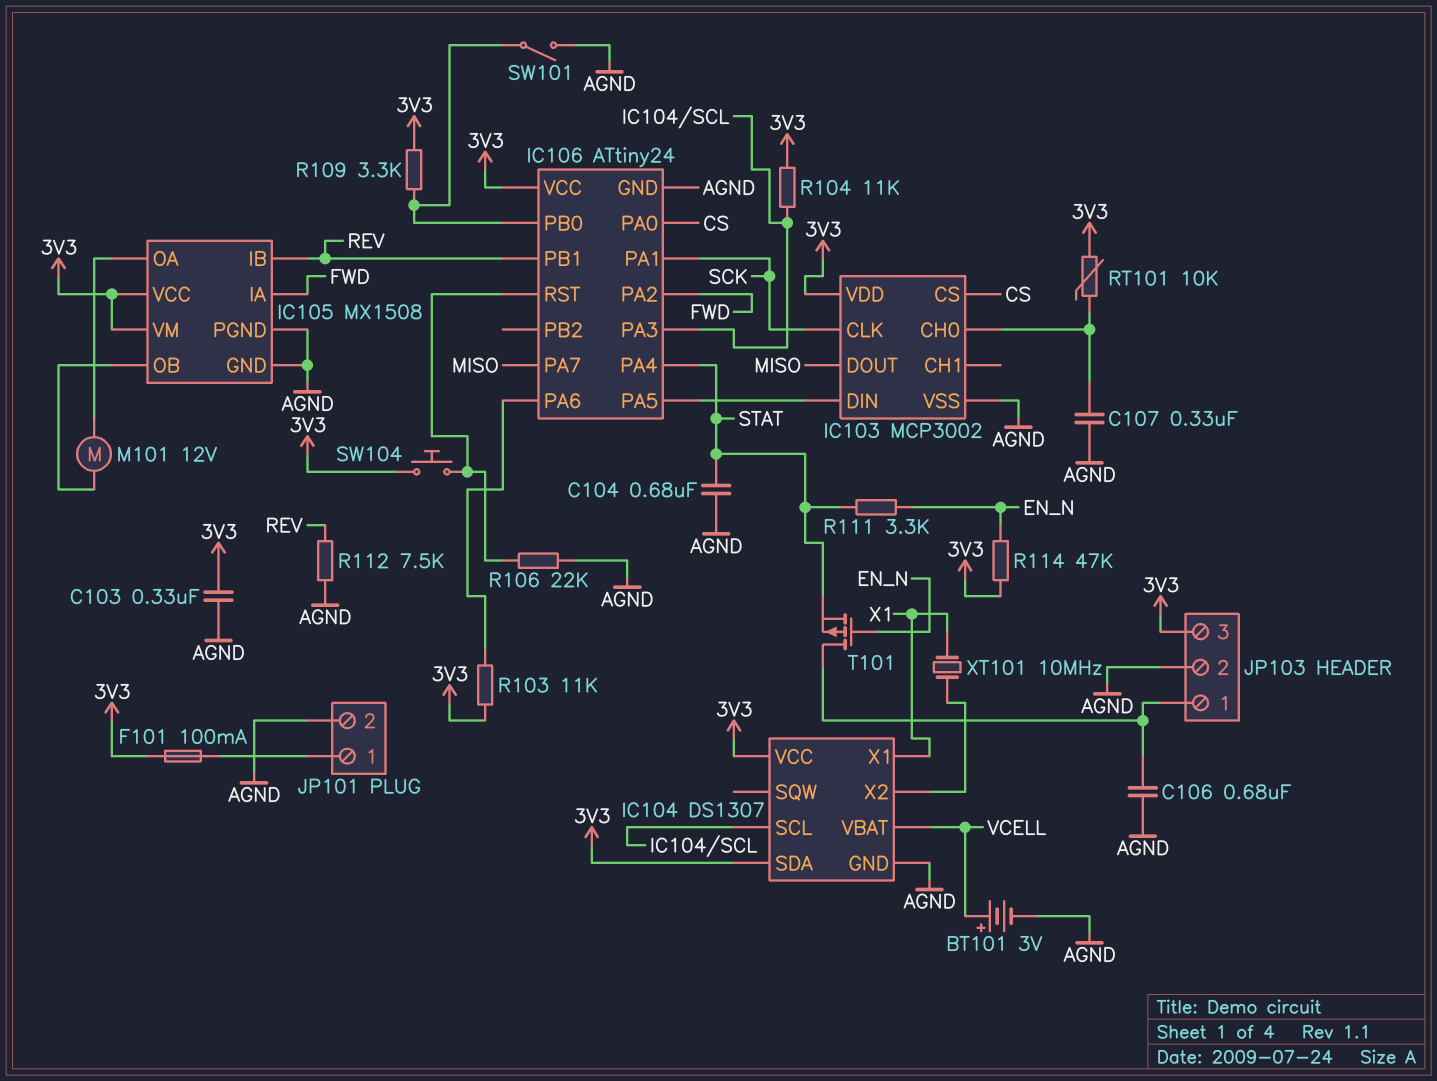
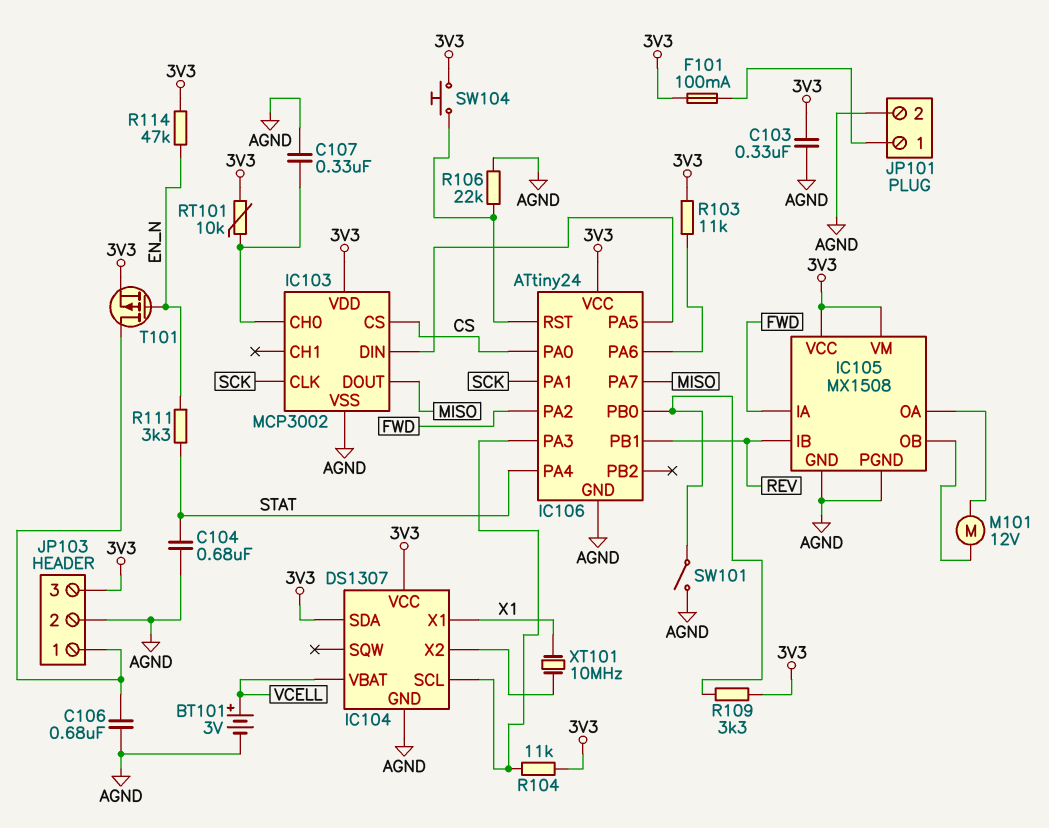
R112: 7.5k (AGND, REV) -> none
T101: PMOS (G EN_N, D JP103/1, S STAT) -> PMOS (G EN_N, D JP103/1, S 3V3)

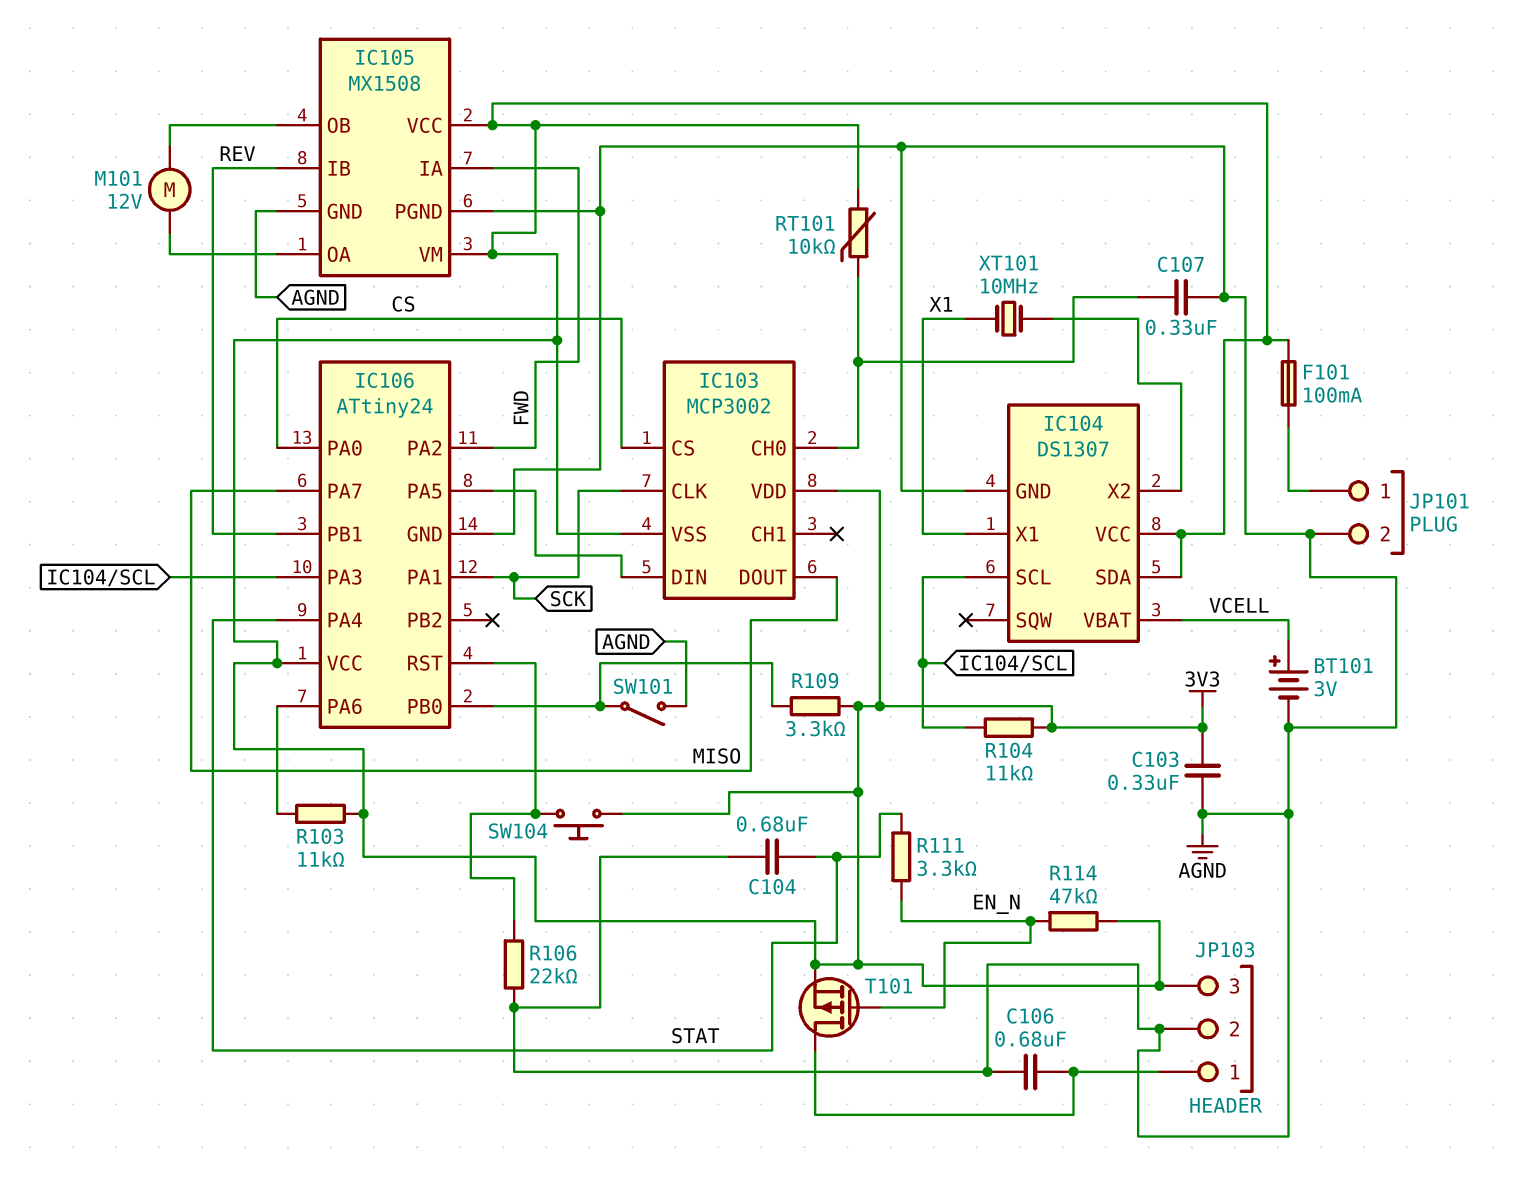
IC103 pin VSS: AGND -> 3V3

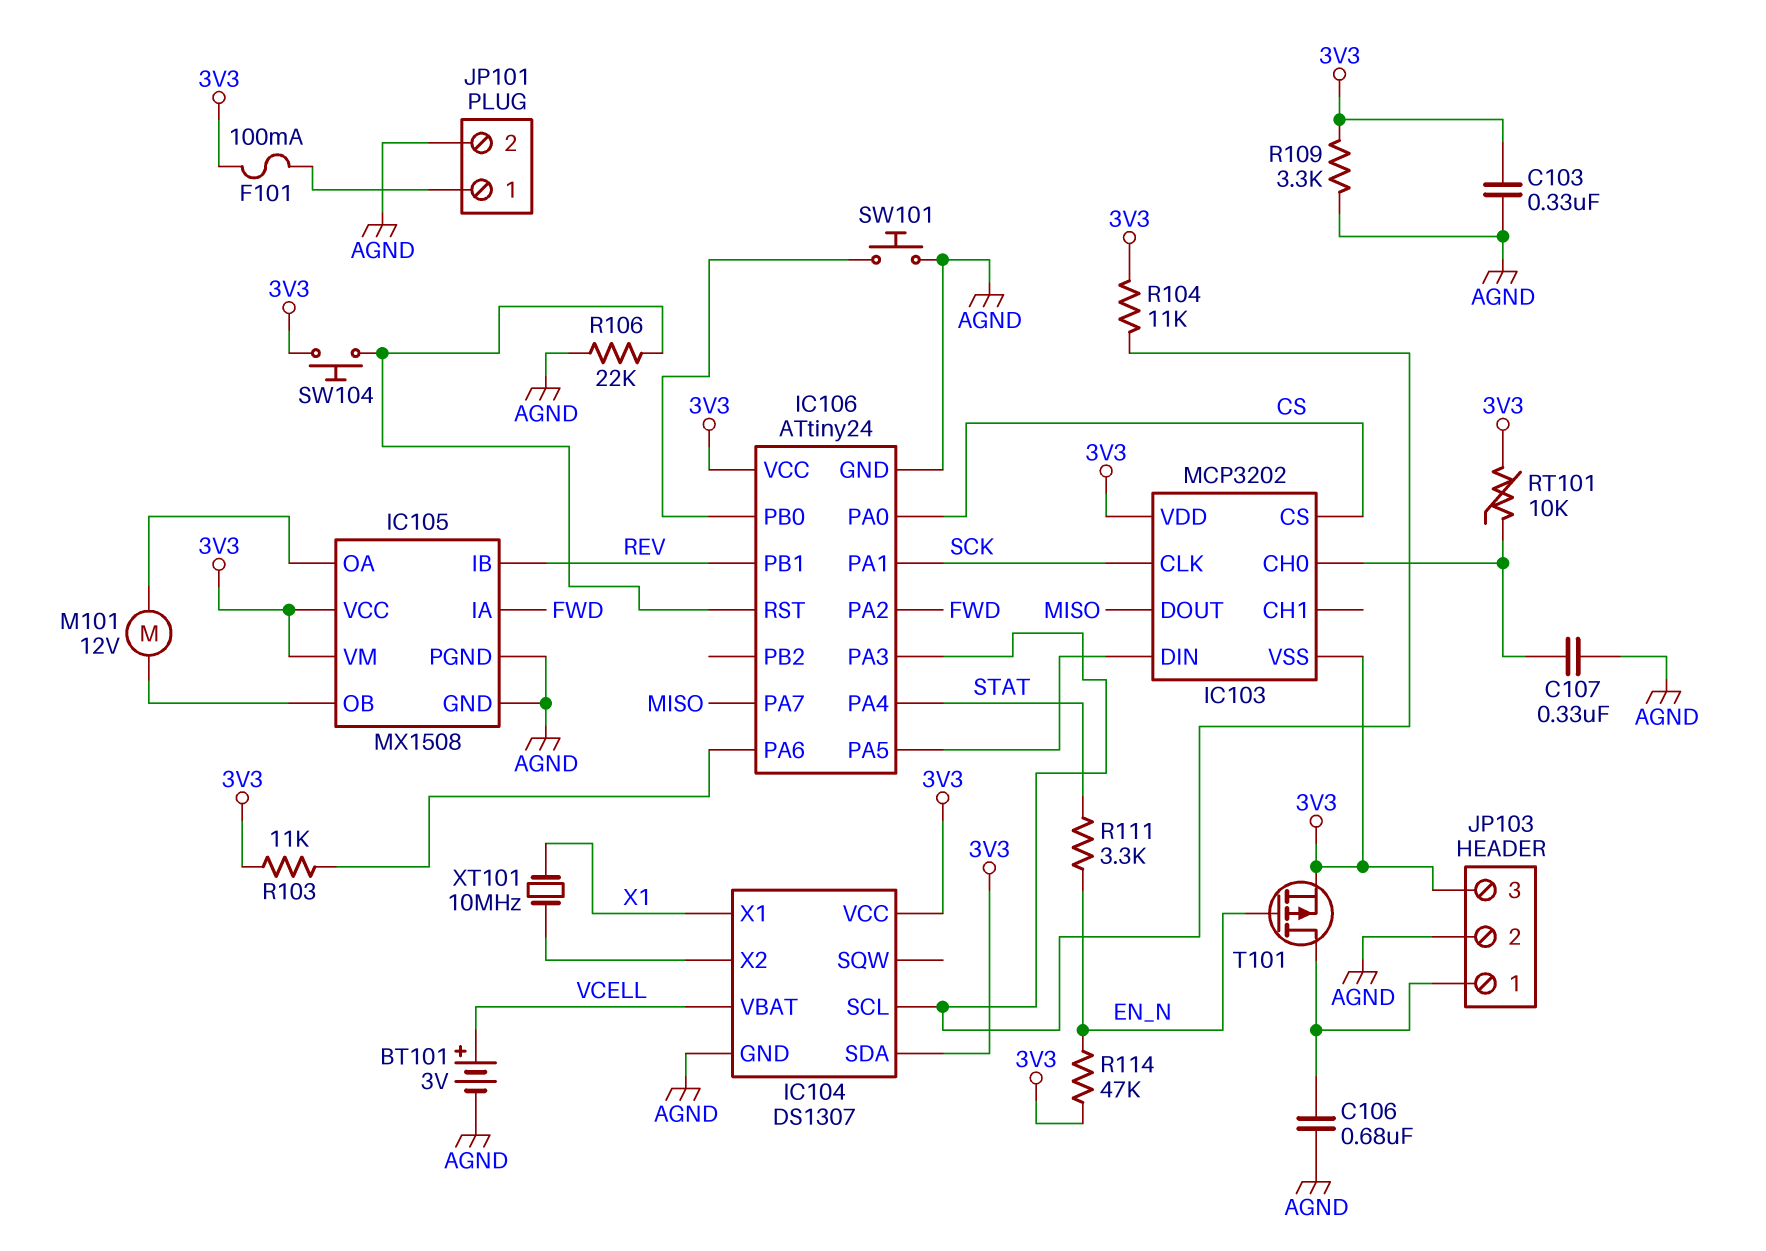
C104: 680nF (AGND, STAT) -> none
IC103: MCP3002 -> MCP3202
R109: 3.3k (3V3, IC106/PB0) -> 3.3k (3V3, AGND)
SW101: switch (AGND, IC106/PB0) -> button (AGND, IC106/PB0)

